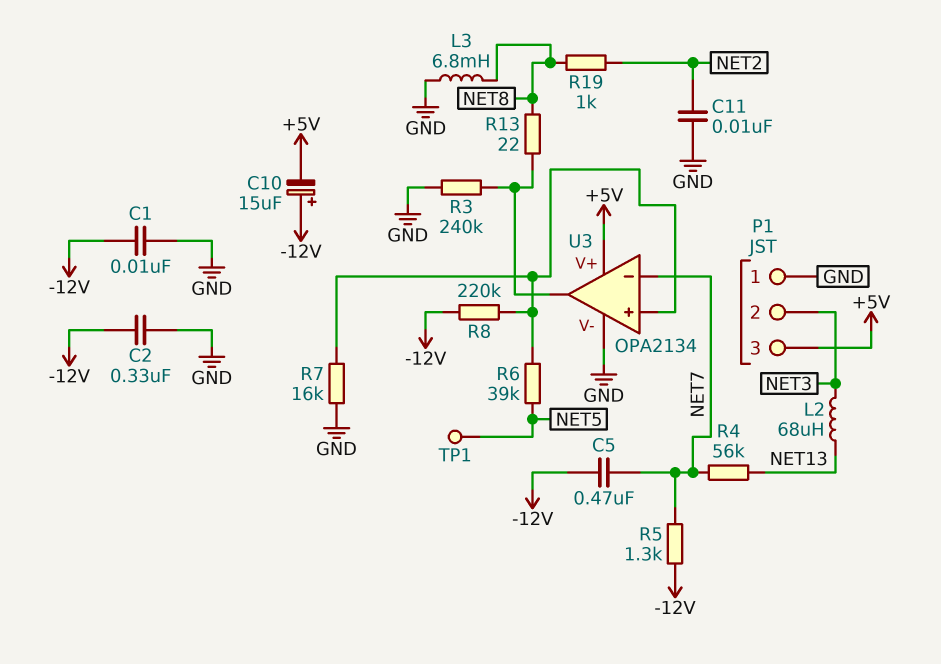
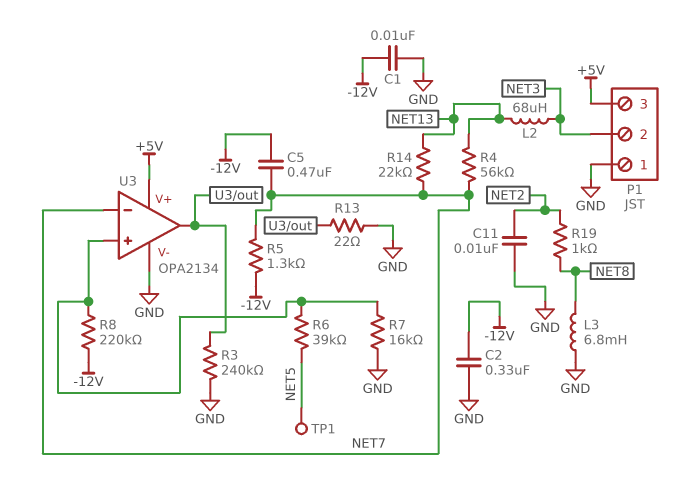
C10: 15uF (plus -12V, minus +5V) -> none
R13: 22 (NET8, U3/out) -> 22 (GND, U3/out)
R14: none -> 22k (NET7, NET13)

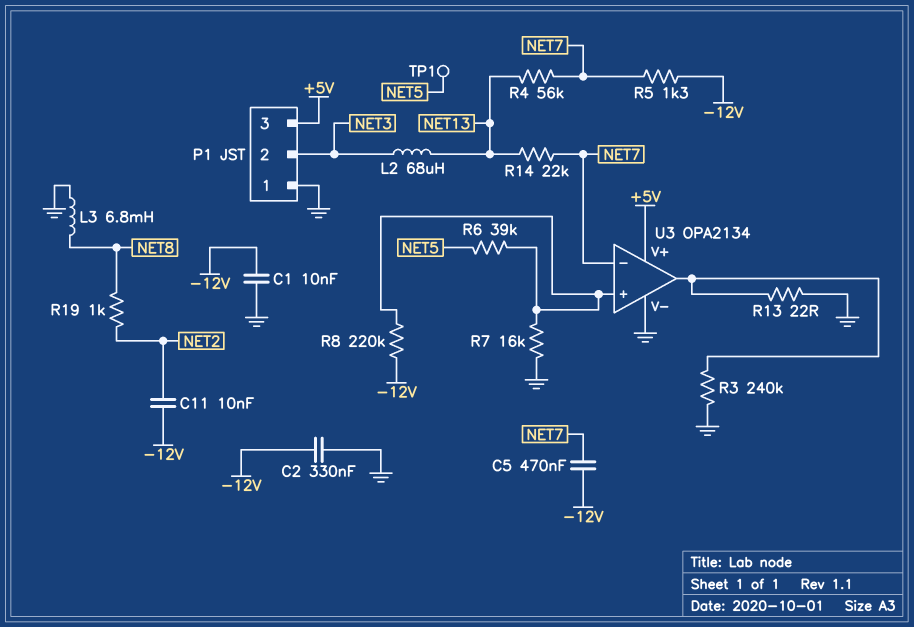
C11: 10nF (GND, NET2) -> 10nF (-12V, NET2)

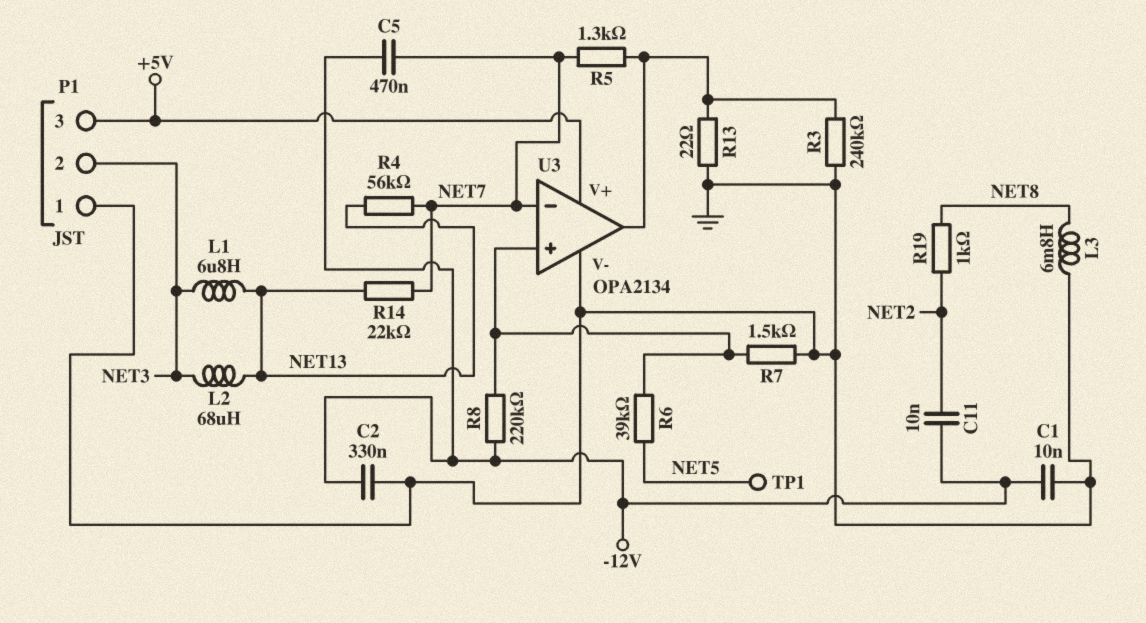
L1: none -> 6.8uH (NET3, NET13)
R5: 1.3k (-12V, NET7) -> 1.3k (NET7, U3/out)
R7: 16k (GND, U3/in+) -> 1.5k (GND, U3/in+)

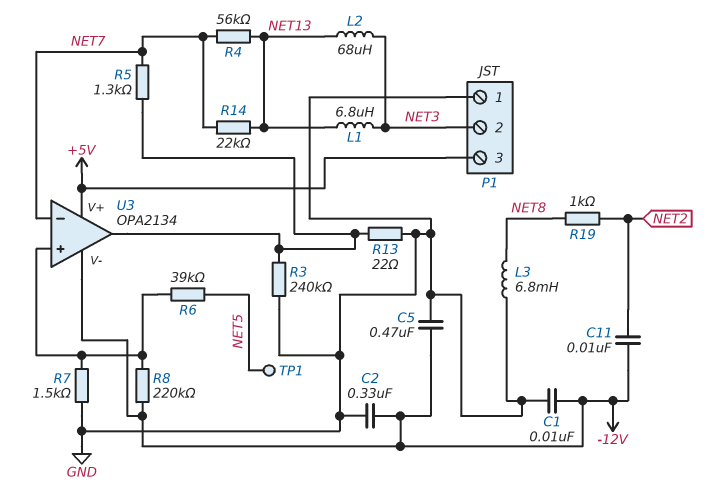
C5: 470nF (-12V, NET7) -> 470nF (-12V, GND)
U3 pin V-: GND -> -12V

